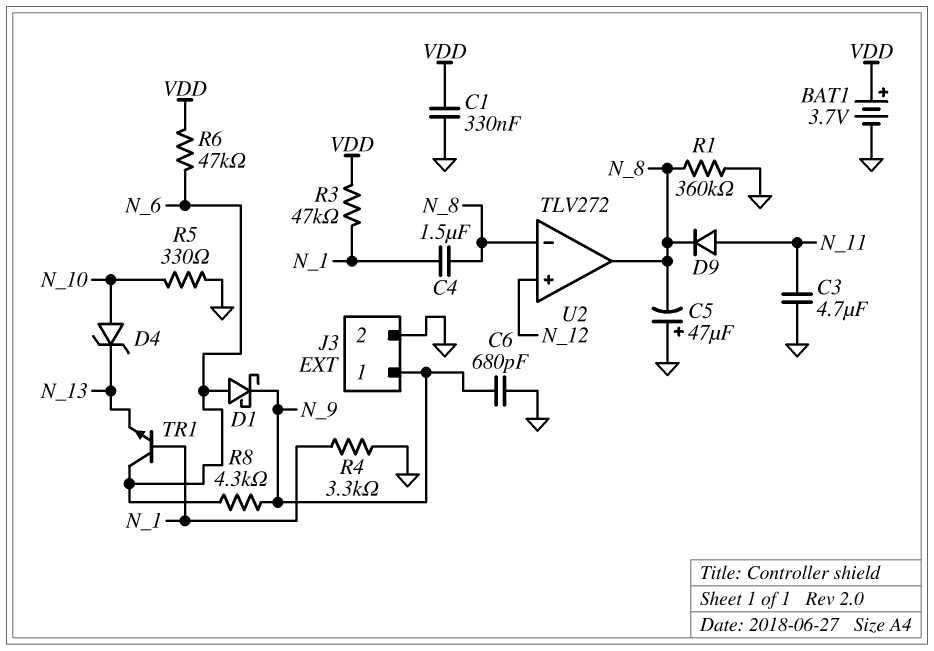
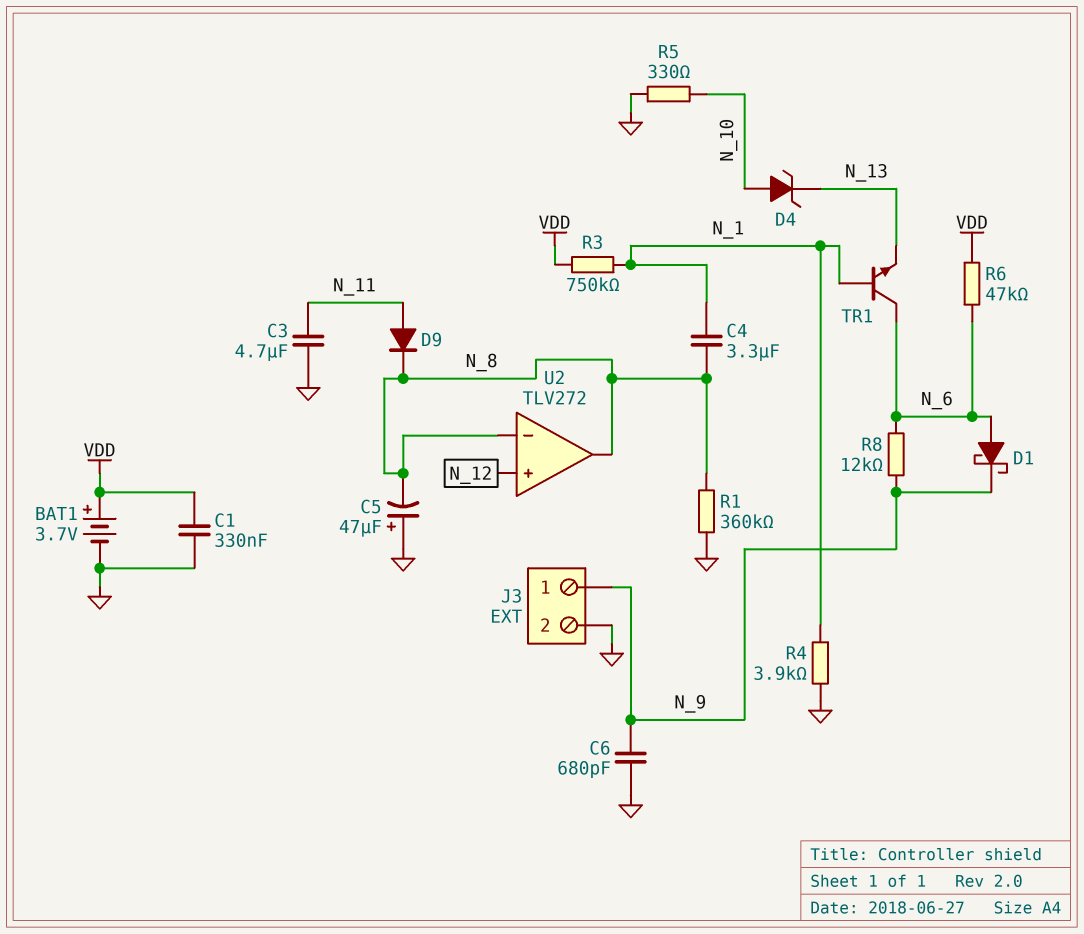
C4: 1.5uF (N_1, N_8) -> 3.3uF (N_1, N_8)
R3: 47k (N_1, VDD) -> 750k (N_1, VDD)
R4: 3.3k (GND, N_1) -> 3.9k (GND, N_1)
R8: 4.3k (N_6, N_9) -> 12k (N_6, N_9)

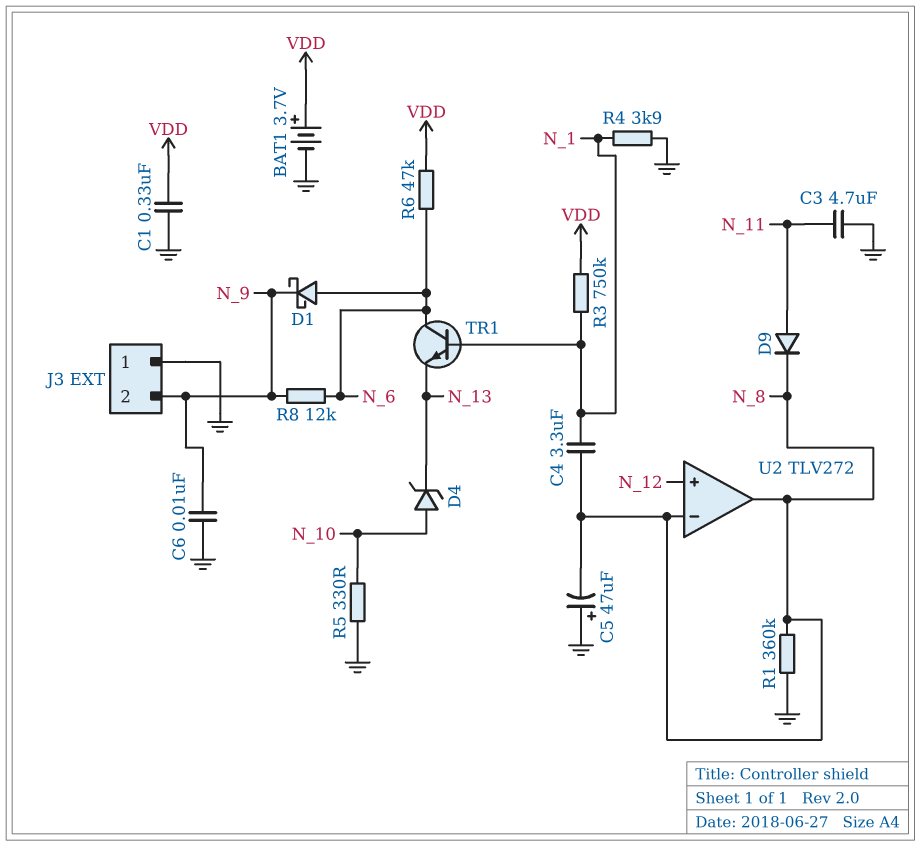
C6: 680pF (GND, N_9) -> 10nF (GND, N_9)
J3 pin 1: N_9 -> GND
J3 pin 2: GND -> N_9

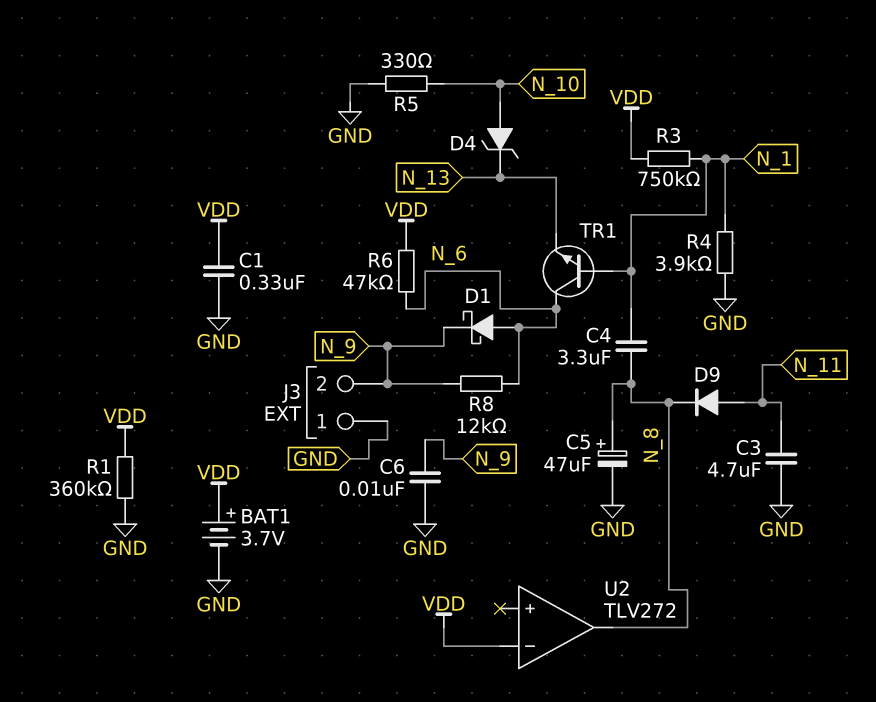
C5: 47uF (plus GND, minus N_8) -> 47uF (plus N_8, minus GND)
R1: 360k (GND, N_8) -> 360k (GND, VDD)
U2 pin in+: N_12 -> none
U2 pin in-: N_8 -> VDD

